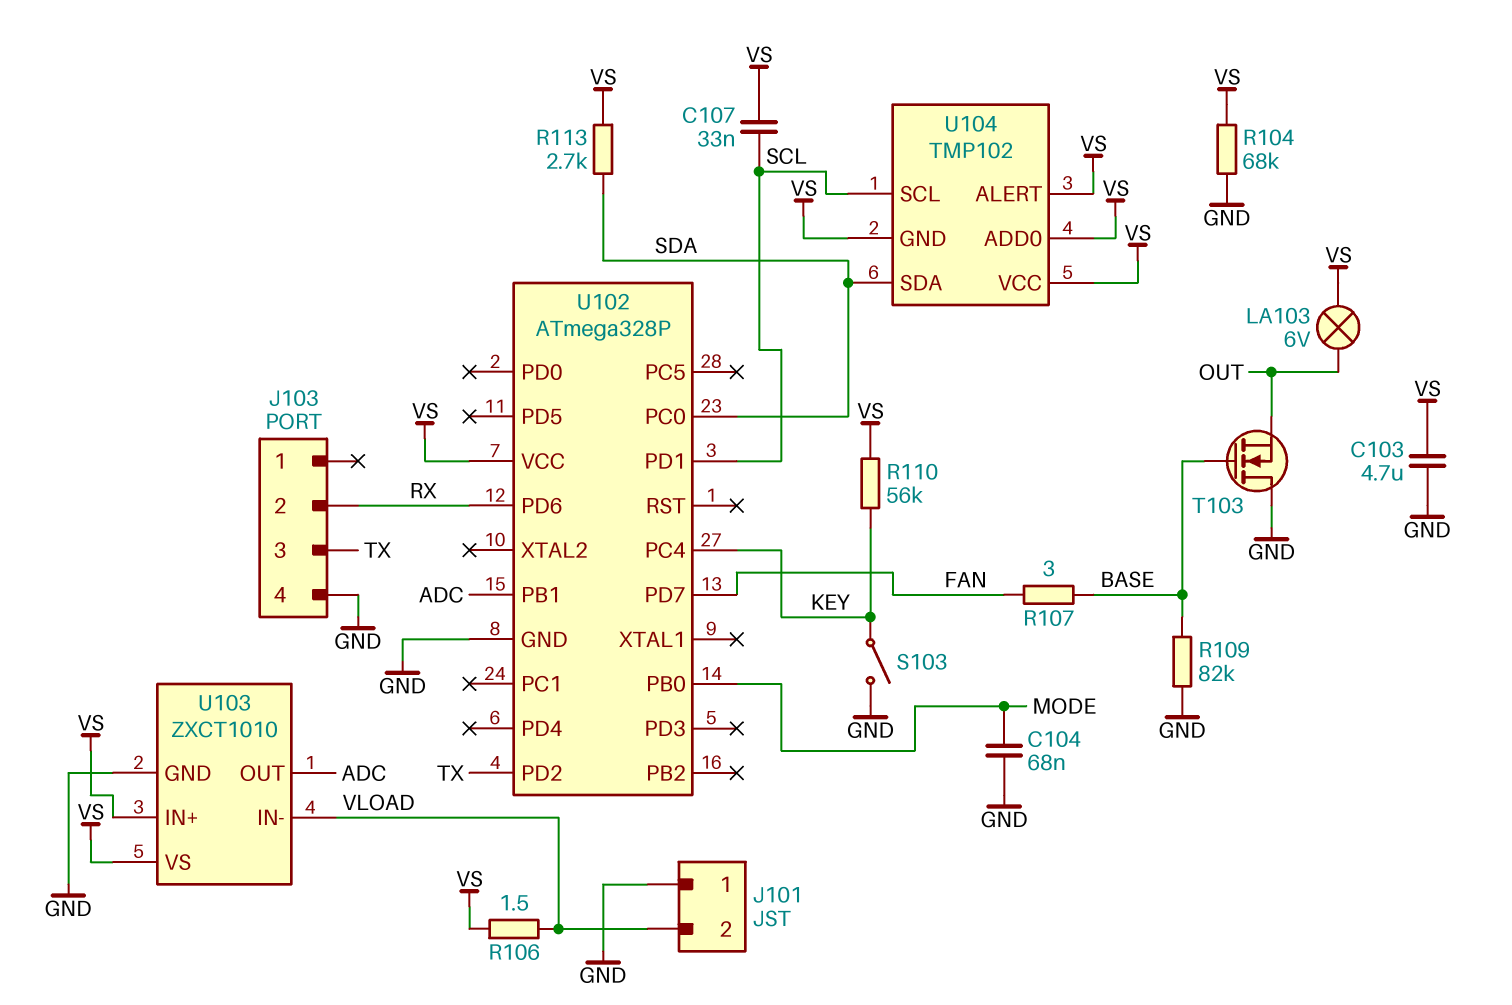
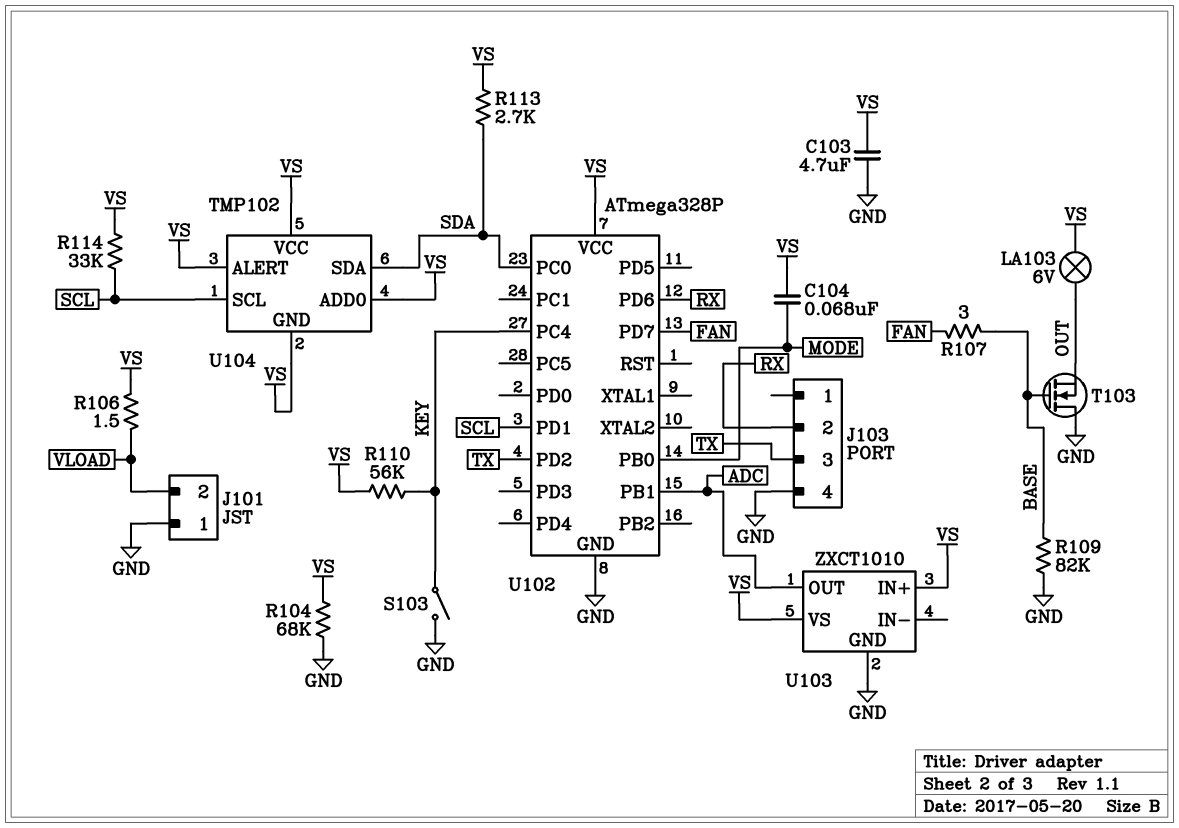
C104: 68nF (GND, MODE) -> 68nF (MODE, VS)
C107: 33nF (SCL, VS) -> none
R114: none -> 33k (SCL, VS)
U103 pin IN-: VLOAD -> none

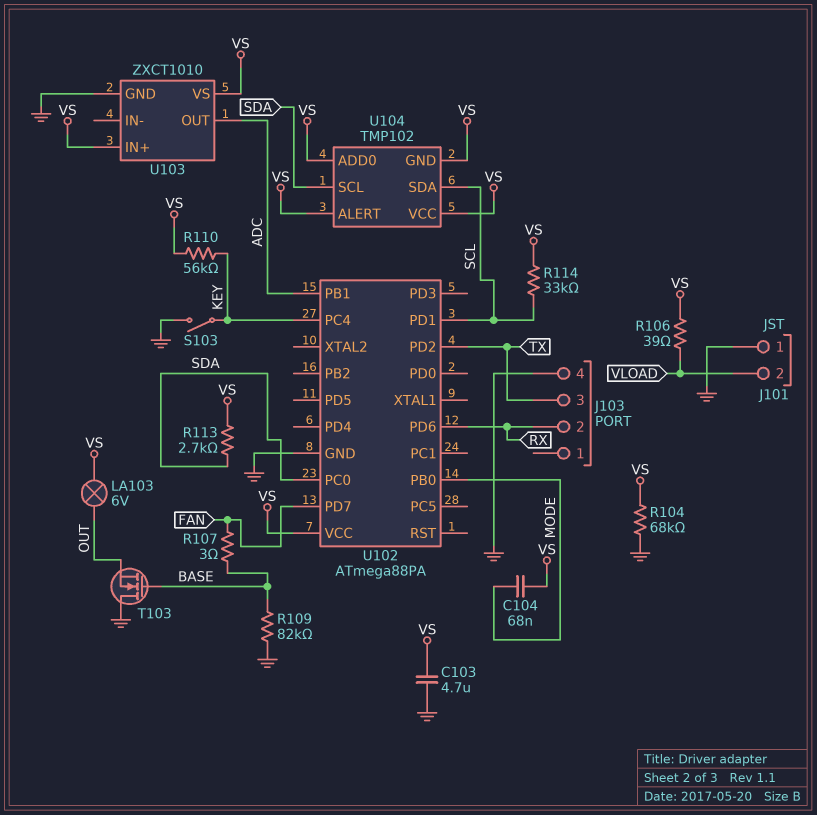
R106: 1.5 (VLOAD, VS) -> 39 (VLOAD, VS)
U102: ATmega328P -> ATmega88PA
U104 pin SCL: SCL -> SDA
U104 pin SDA: SDA -> SCL

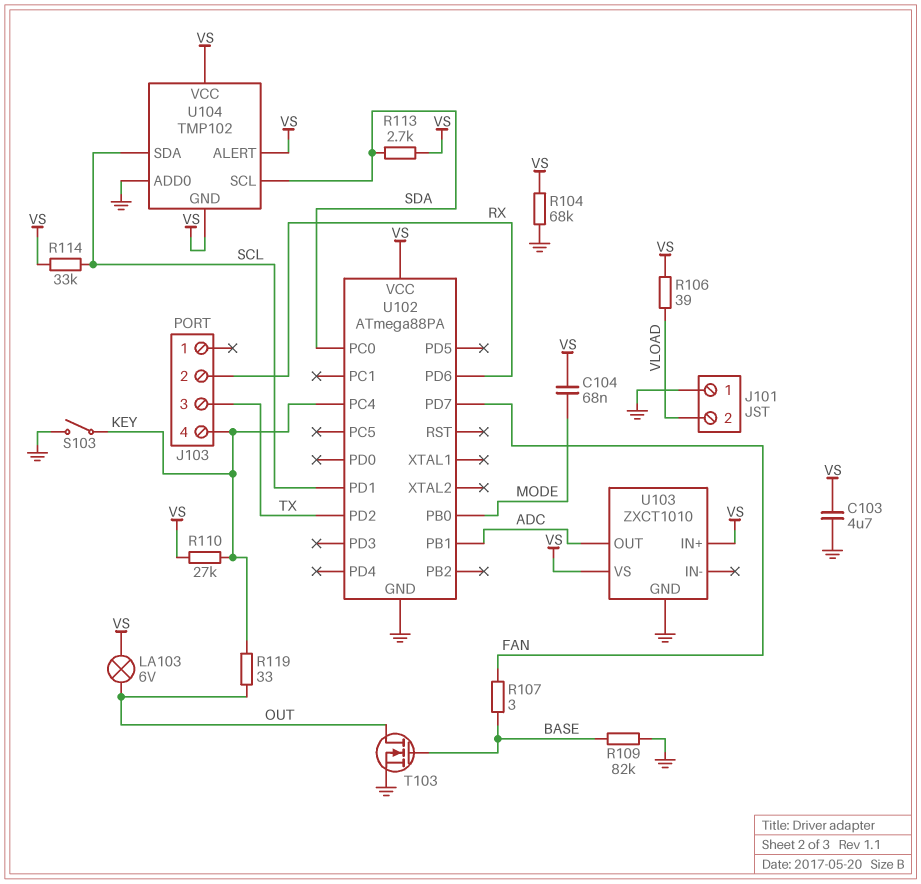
J103 pin 4: GND -> KEY
R110: 56k (KEY, VS) -> 27k (KEY, VS)
R119: none -> 33 (KEY, OUT)
T103: NMOS (G BASE, D GND, S OUT) -> NMOS (G BASE, D OUT, S GND)
U104 pin ADD0: VS -> GND

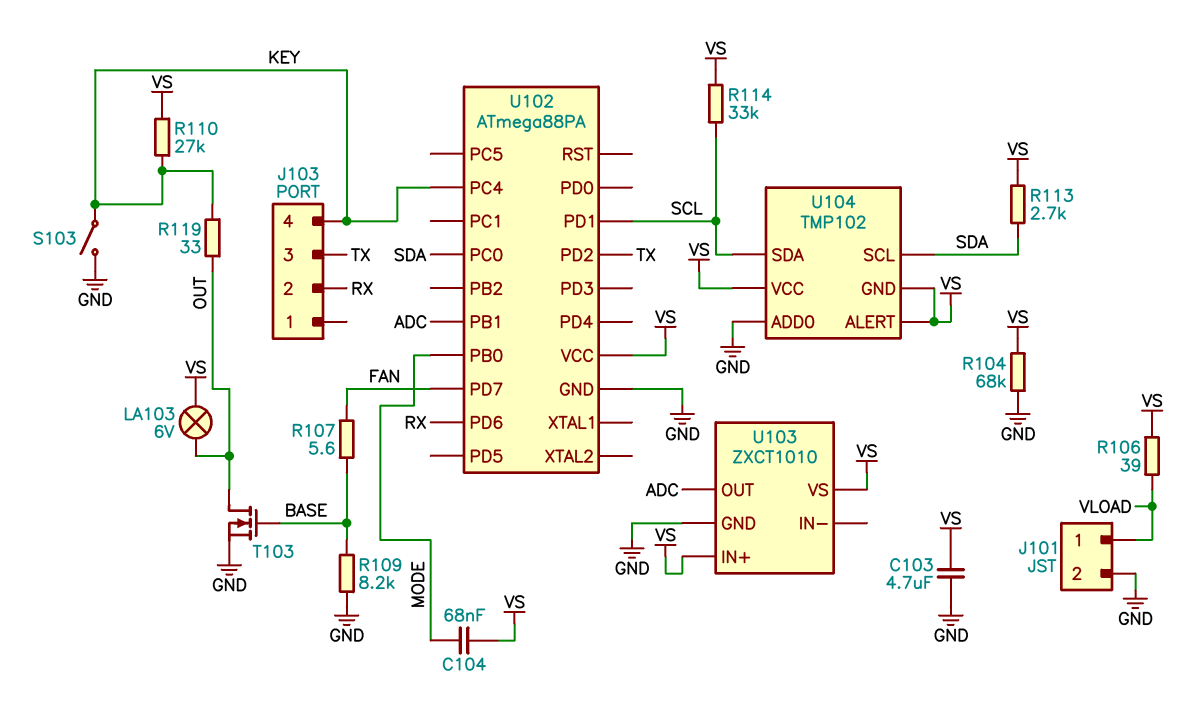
J101 pin 1: GND -> VLOAD
J101 pin 2: VLOAD -> GND
R107: 3 (BASE, FAN) -> 5.6 (BASE, FAN)
R109: 82k (BASE, GND) -> 8.2k (BASE, GND)

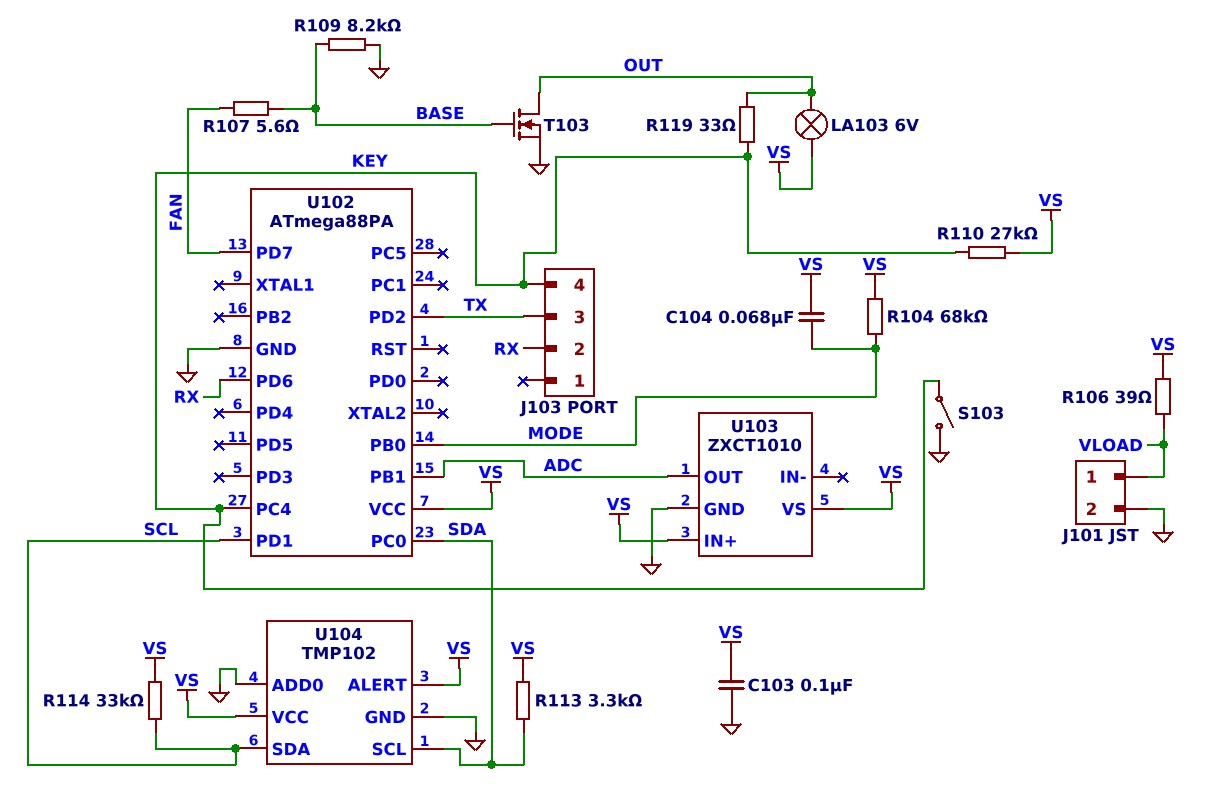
C103: 4.7uF (GND, VS) -> 100nF (GND, VS)
R104: 68k (GND, VS) -> 68k (MODE, VS)
R113: 2.7k (SDA, VS) -> 3.3k (SDA, VS)
U104 pin GND: VS -> GND

